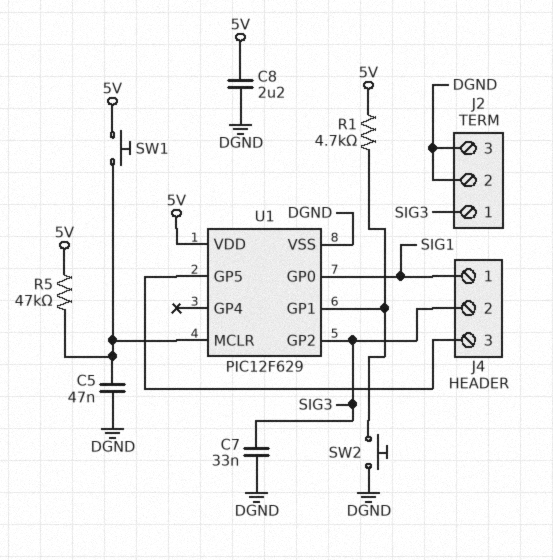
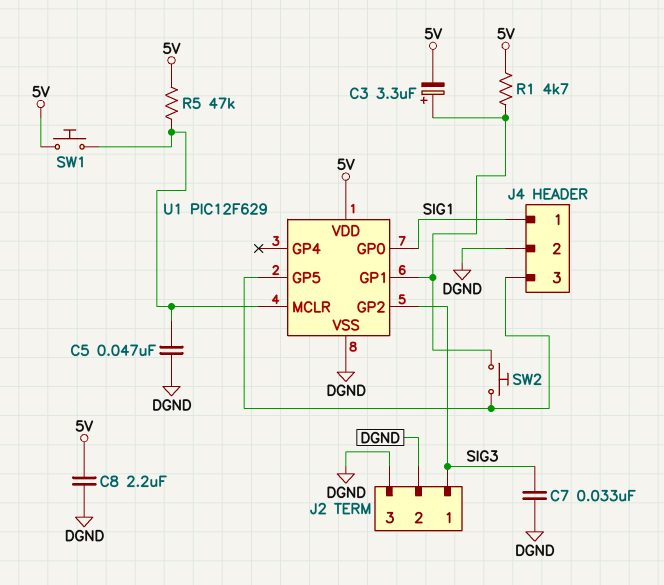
C3: none -> 3.3uF (plus U1/GP1, minus 5V)
J4 pin 2: SIG3 -> DGND
SW2: button (DGND, U1/GP1) -> button (J4/3, U1/GP1)

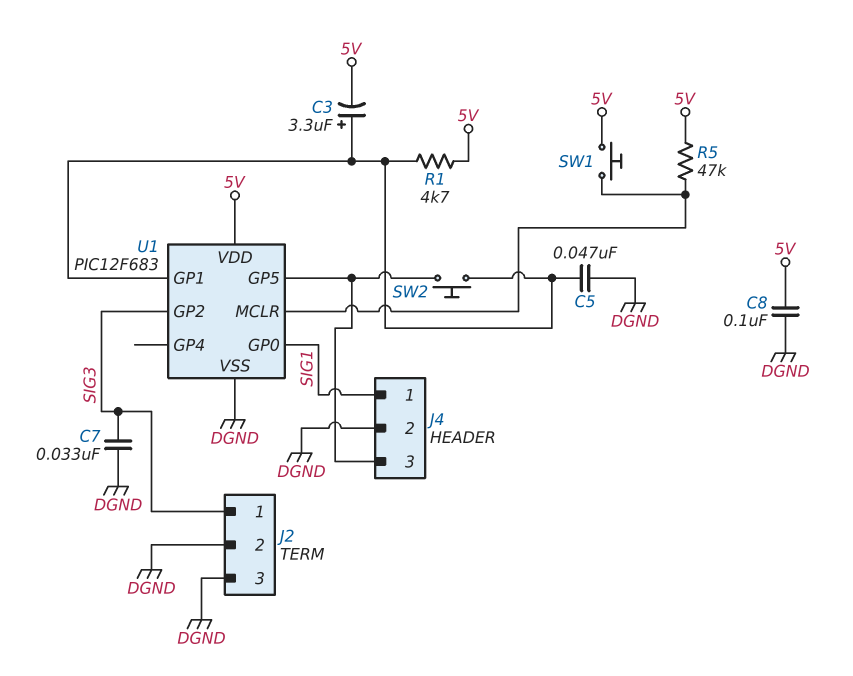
C5: 47nF (DGND, U1/MCLR) -> 47nF (DGND, U1/GP1)
C8: 2.2uF (5V, DGND) -> 100nF (5V, DGND)
U1: PIC12F629 -> PIC12F683

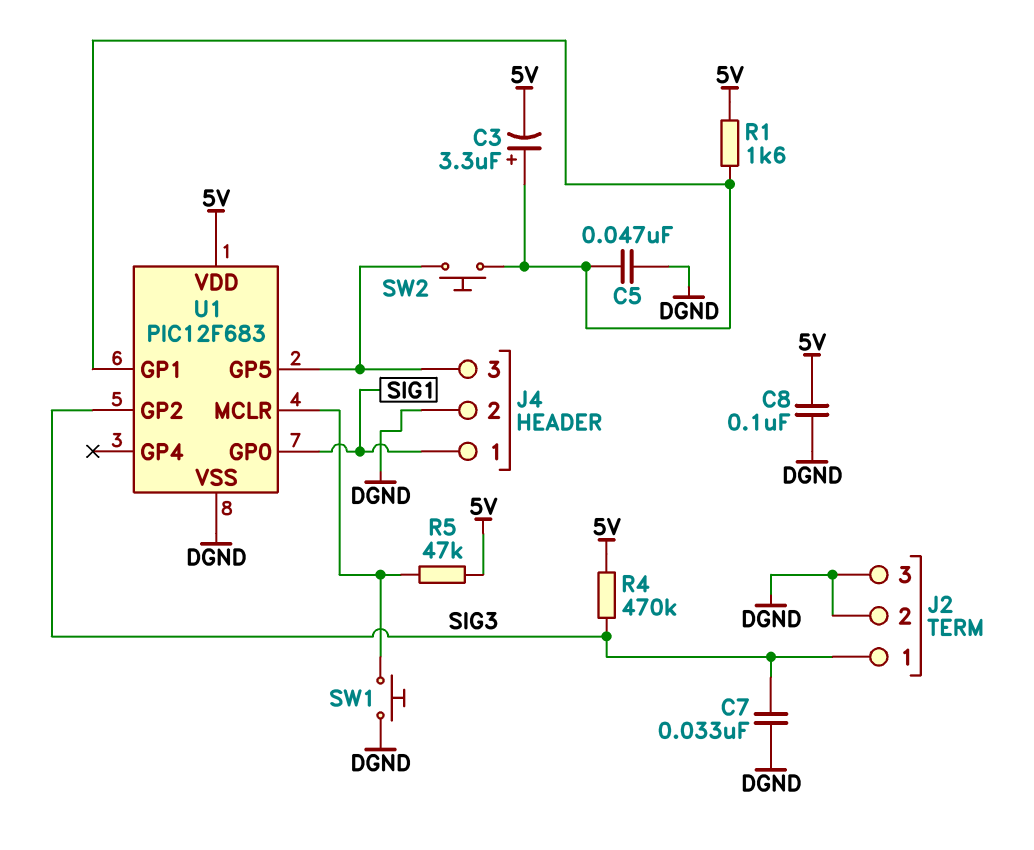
R1: 4.7k (5V, U1/GP1) -> 1.6k (5V, U1/GP1)
R4: none -> 470k (5V, SIG3)
SW1: button (5V, U1/MCLR) -> button (DGND, U1/MCLR)

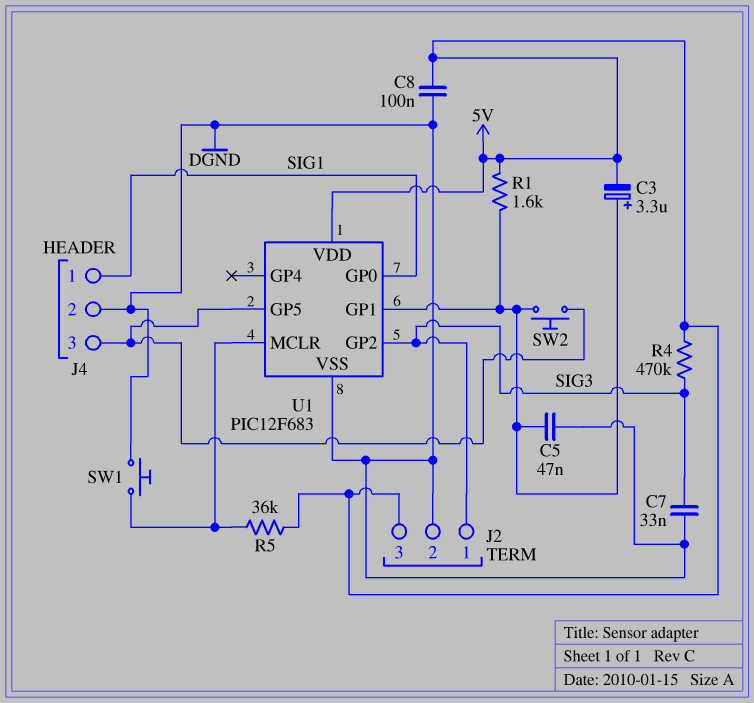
J2 pin 3: DGND -> 5V
R5: 47k (5V, U1/MCLR) -> 36k (5V, U1/MCLR)

